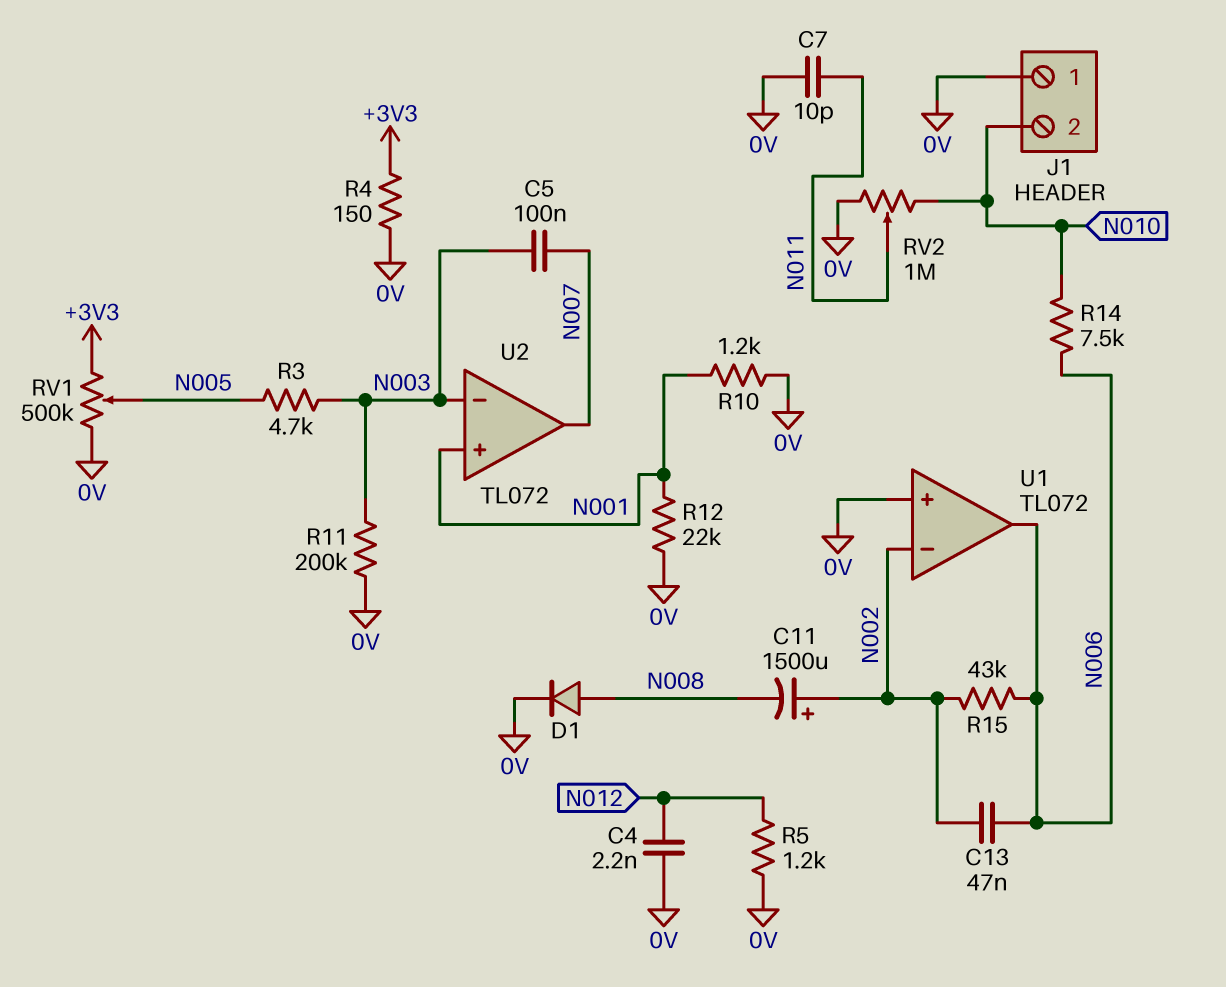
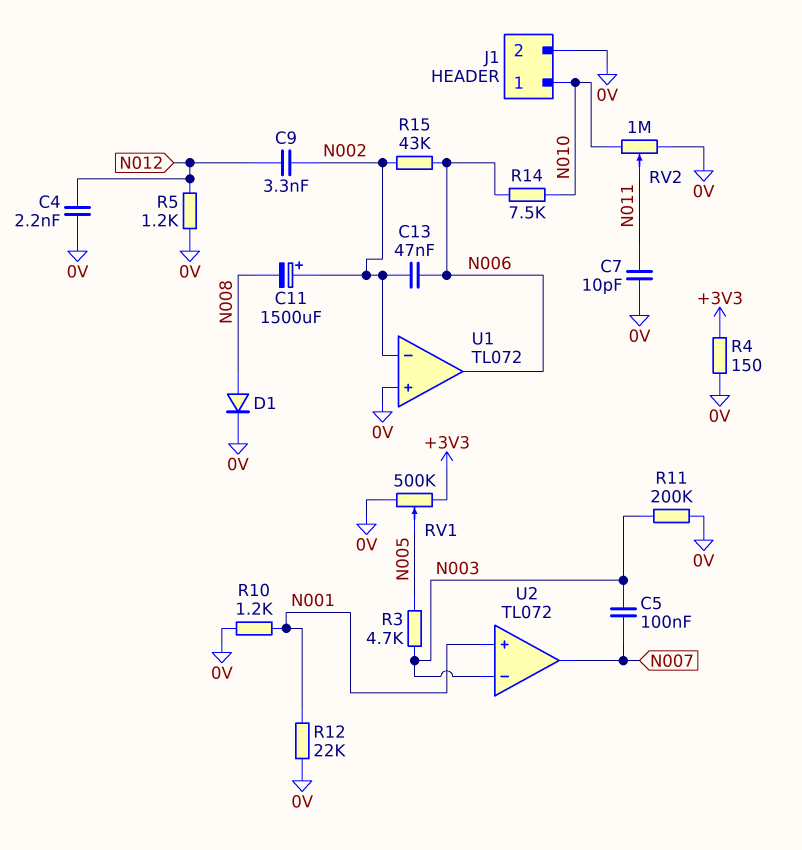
C9: none -> 3.3nF (N002, N012)
J1 pin 1: 0V -> N010
J1 pin 2: N010 -> 0V

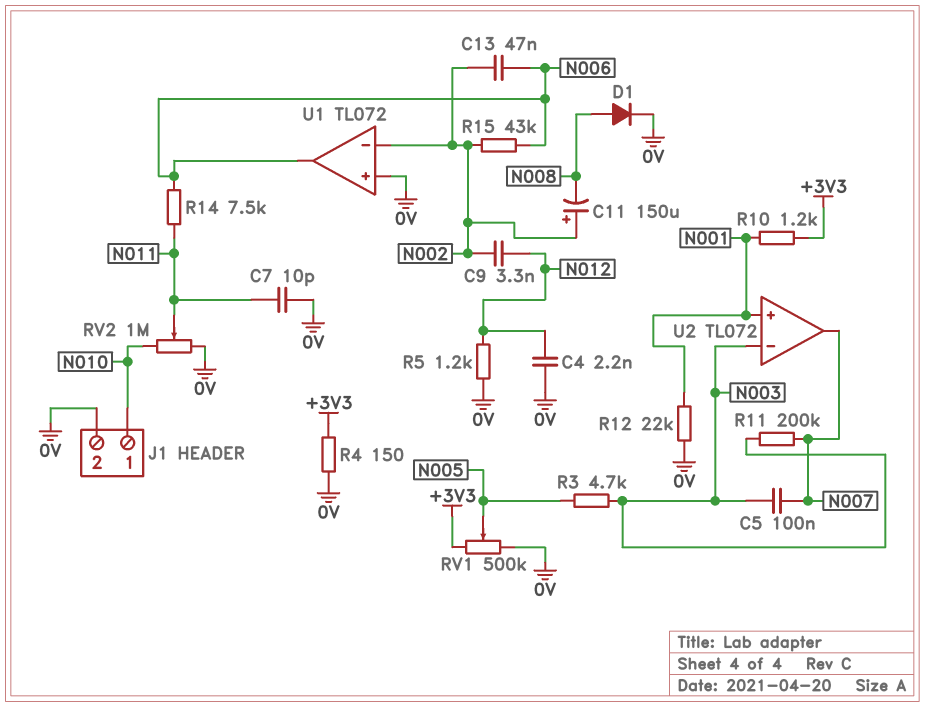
C11: 1500uF (plus N002, minus N008) -> 150uF (plus N002, minus N008)
R10: 1.2k (0V, N001) -> 1.2k (+3V3, N001)
R11: 200k (0V, N003) -> 200k (N003, N007)
R14: 7.5k (N006, N010) -> 7.5k (N006, N011)

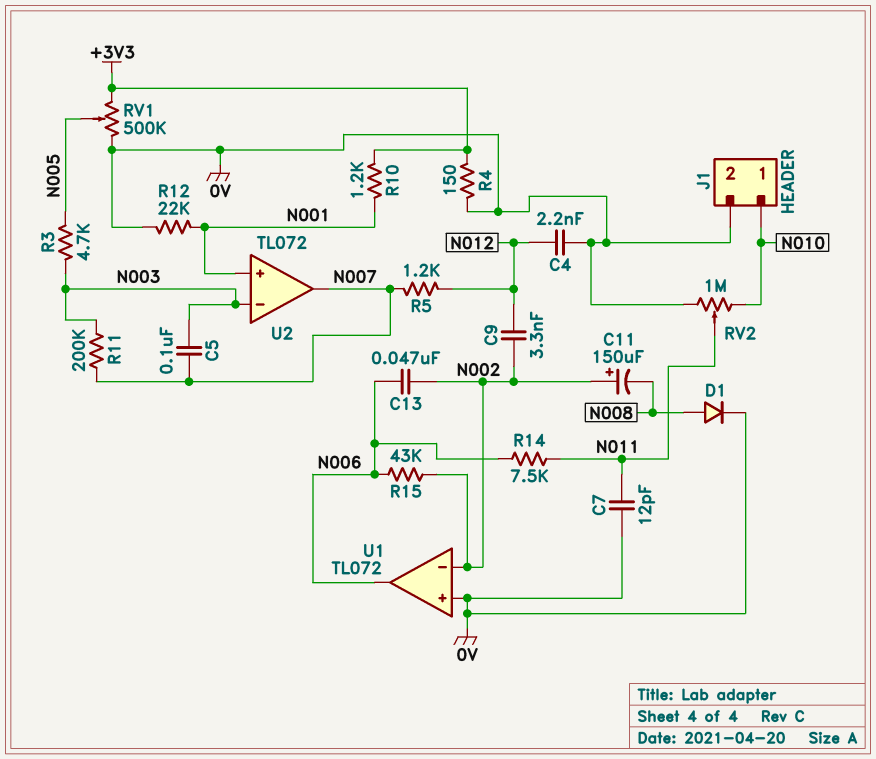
C7: 10pF (0V, N011) -> 12pF (0V, N011)
R5: 1.2k (0V, N012) -> 1.2k (N007, N012)

